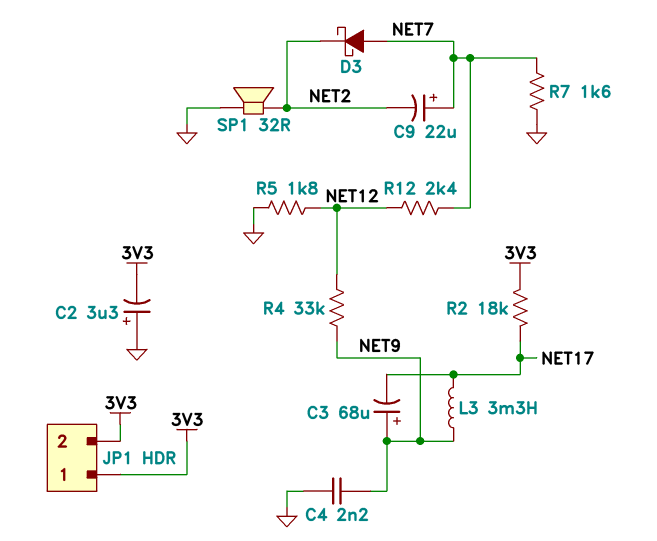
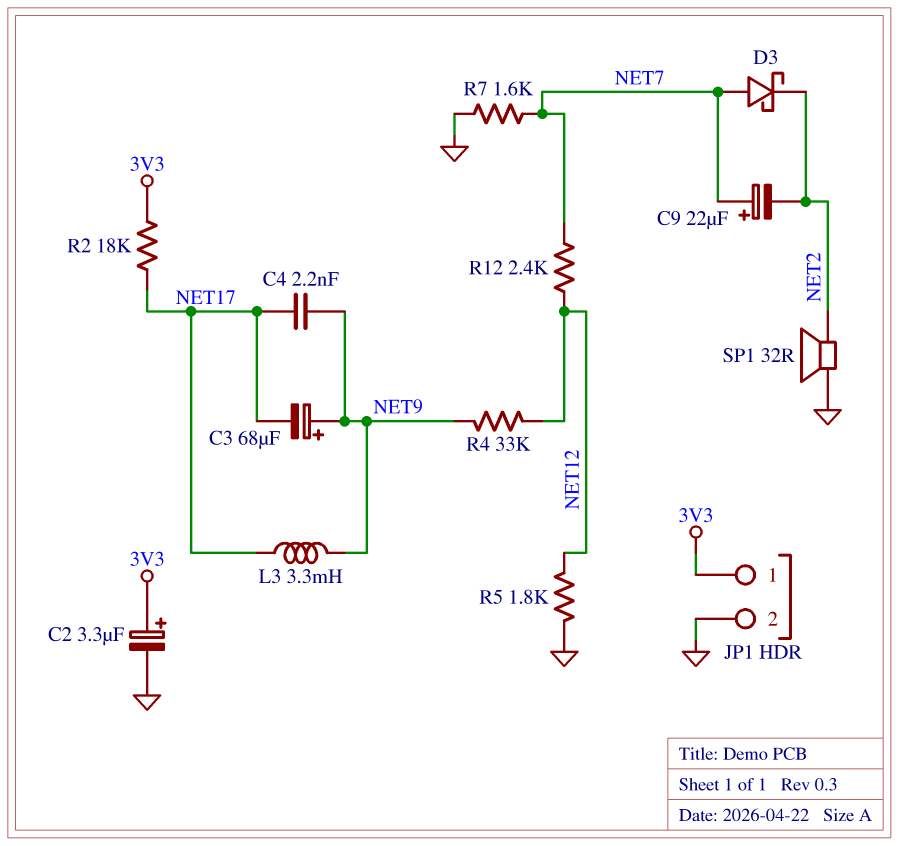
C2: 3.3uF (plus GND, minus 3V3) -> 3.3uF (plus 3V3, minus GND)
C4: 2.2nF (GND, NET9) -> 2.2nF (NET9, NET17)
JP1 pin 2: 3V3 -> GND

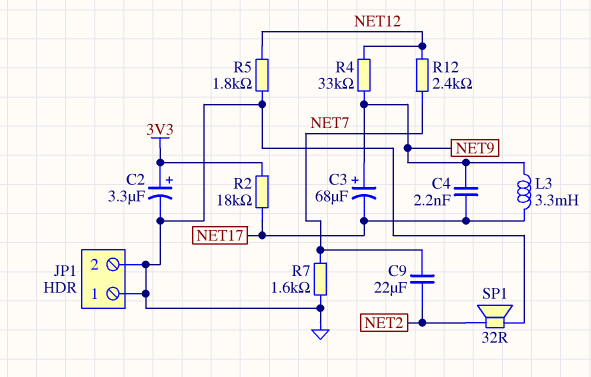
C9: 22uF (plus NET7, minus NET2) -> 22uF (NET2, NET7)
D3: schottky (A NET7, K NET2) -> none
JP1 pin 1: 3V3 -> GND

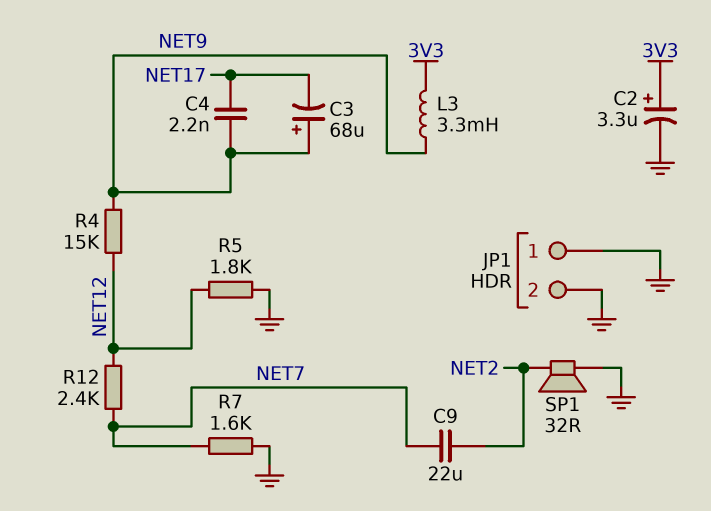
L3: 3.3mH (NET9, NET17) -> 3.3mH (3V3, NET9)
R2: 18k (3V3, NET17) -> none
R4: 33k (NET9, NET12) -> 15k (NET9, NET12)

